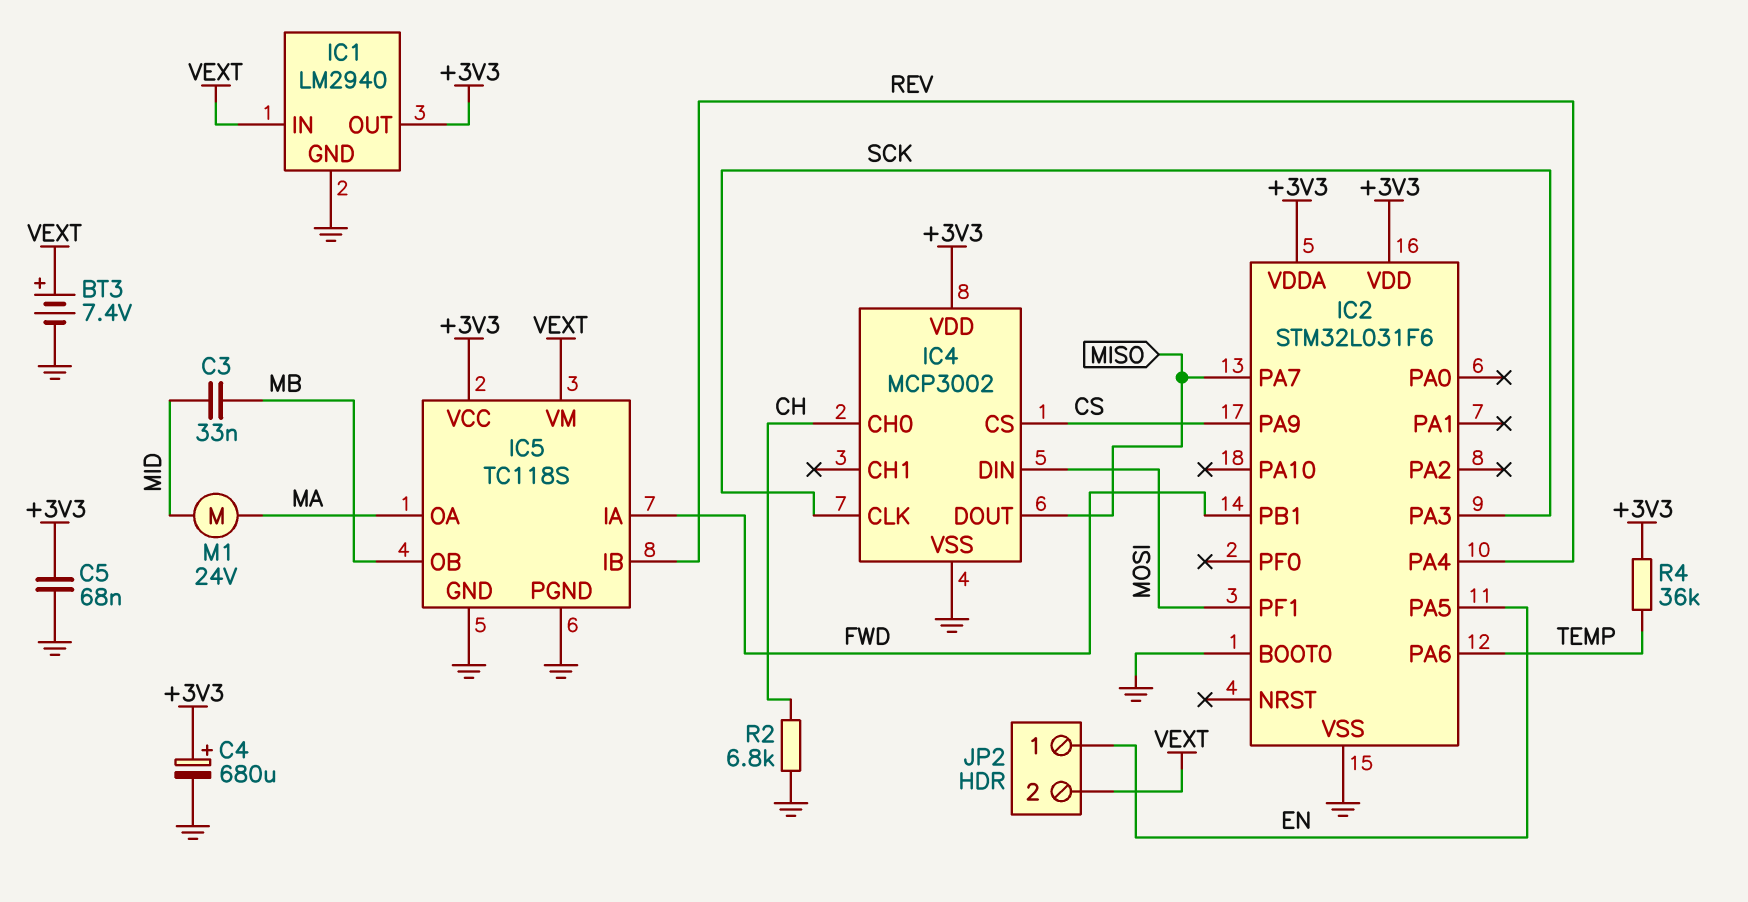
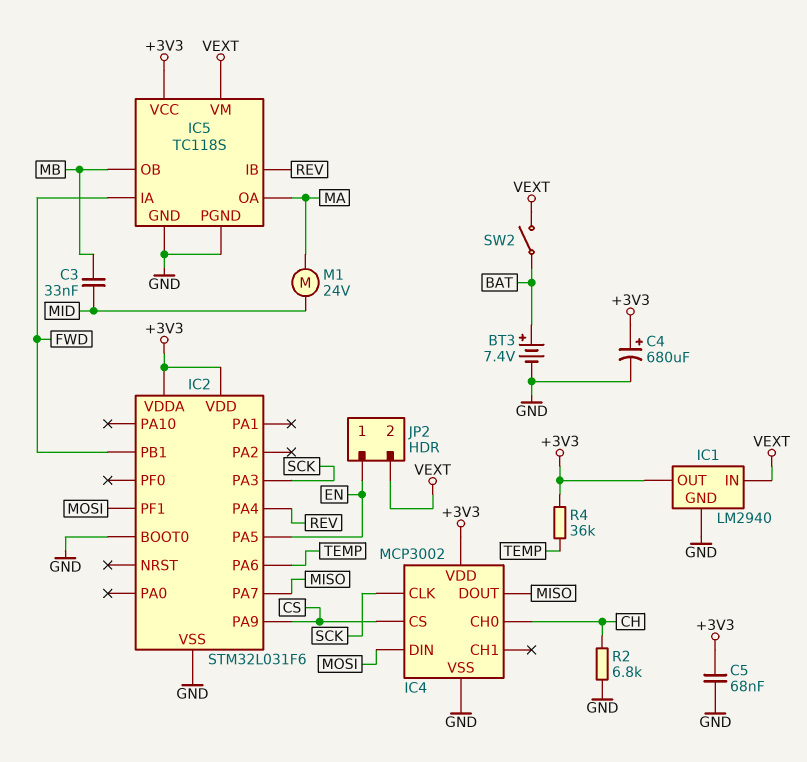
BT3: 7.4V (plus VEXT, minus GND) -> 7.4V (plus BAT, minus GND)
SW2: none -> switch (BAT, VEXT)

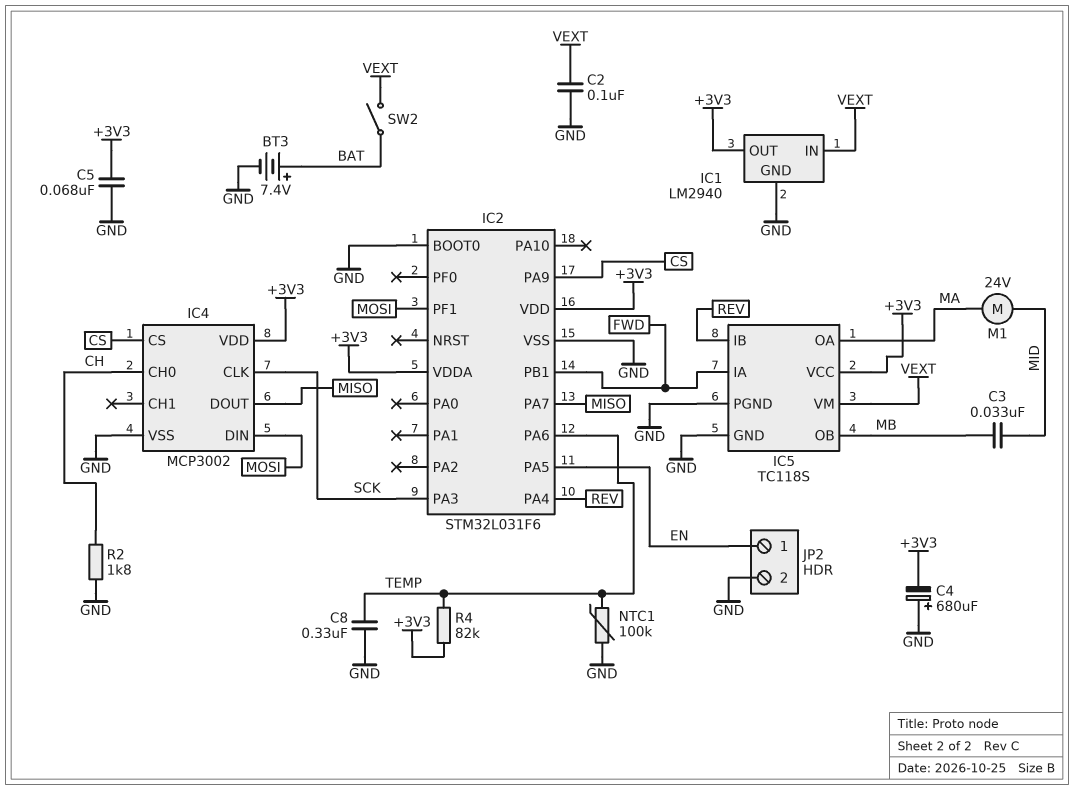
C2: none -> 100nF (GND, VEXT)
C4: 680uF (plus +3V3, minus GND) -> 680uF (plus GND, minus +3V3)
C8: none -> 330nF (GND, TEMP)
JP2 pin 2: VEXT -> GND
NTC1: none -> 100k (GND, TEMP)
R2: 6.8k (CH, GND) -> 1.8k (CH, GND)
R4: 36k (+3V3, TEMP) -> 82k (+3V3, TEMP)

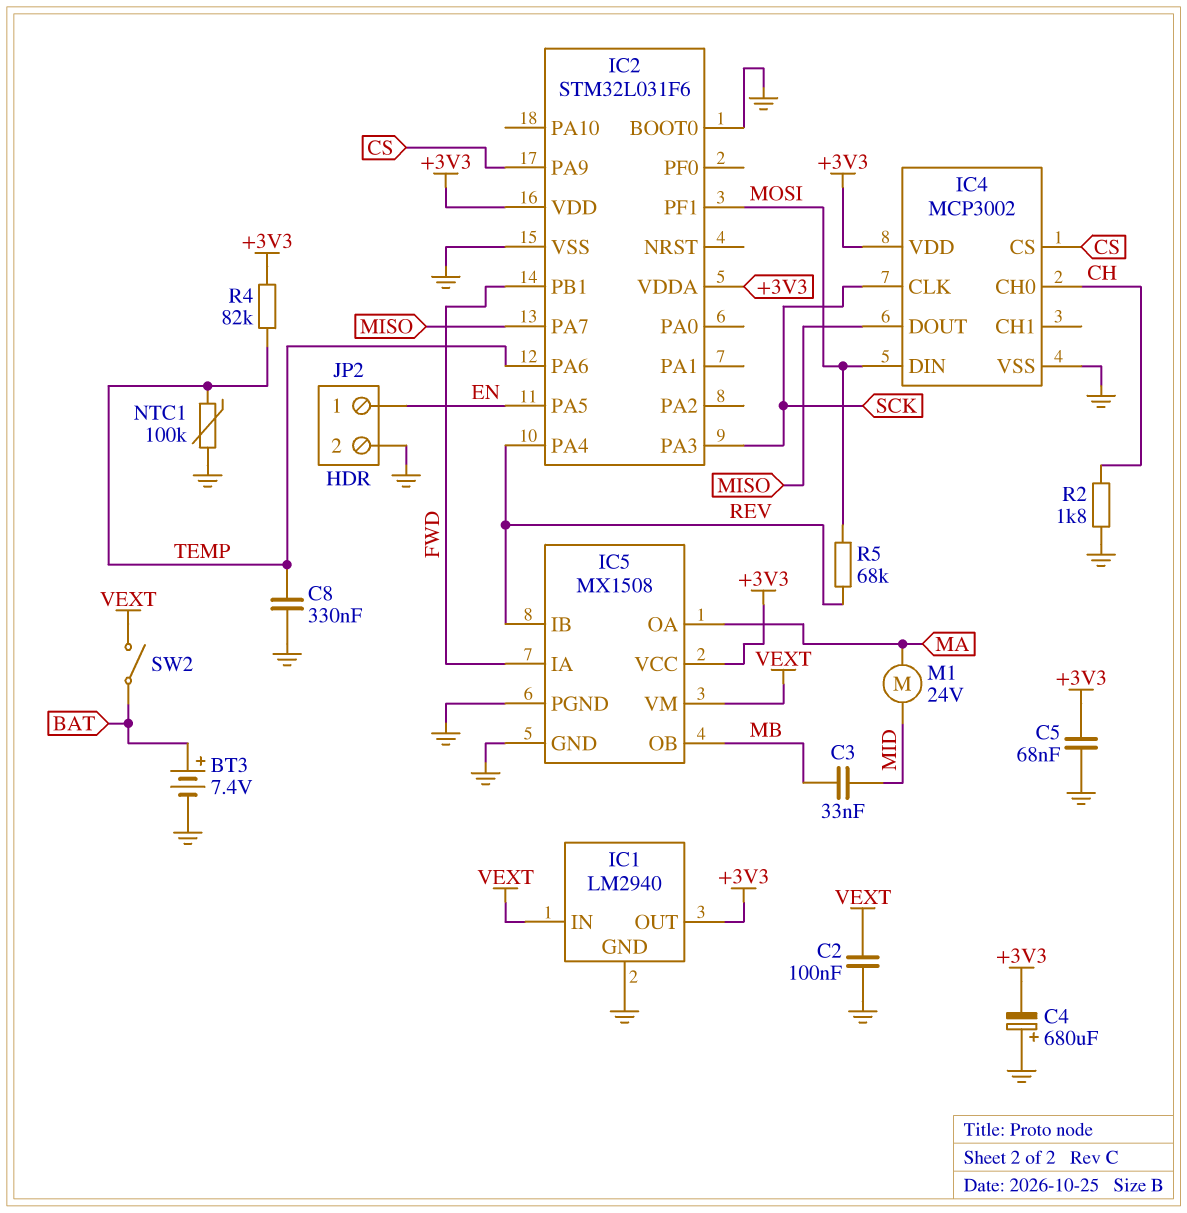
IC5: TC118S -> MX1508
R5: none -> 68k (MOSI, REV)

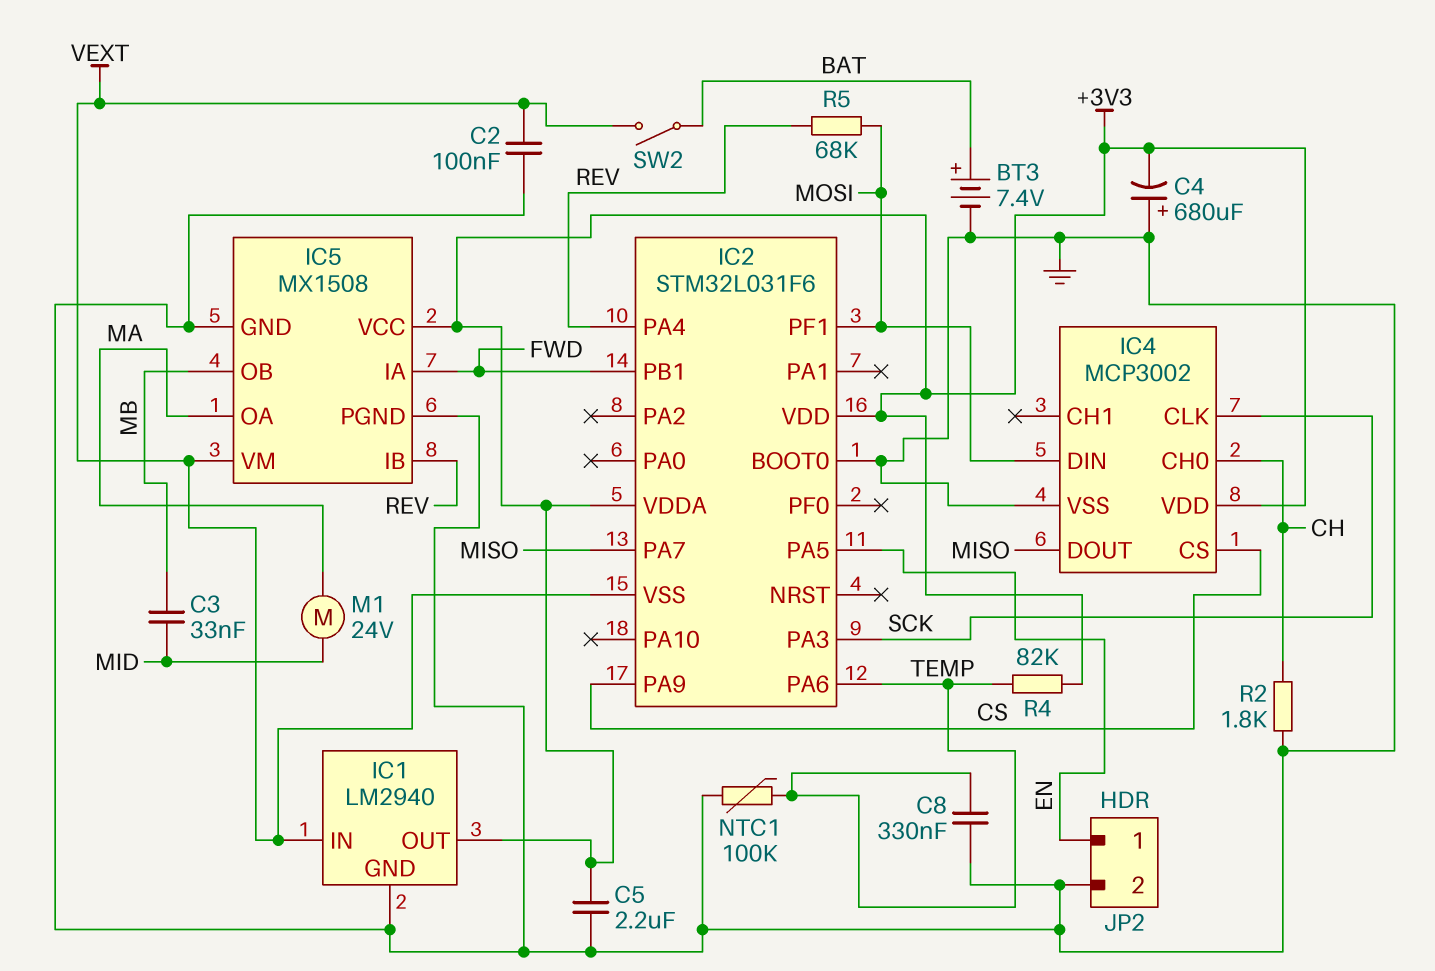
C5: 68nF (+3V3, GND) -> 2.2uF (+3V3, GND)
IC2 pin VSS: GND -> VEXT

